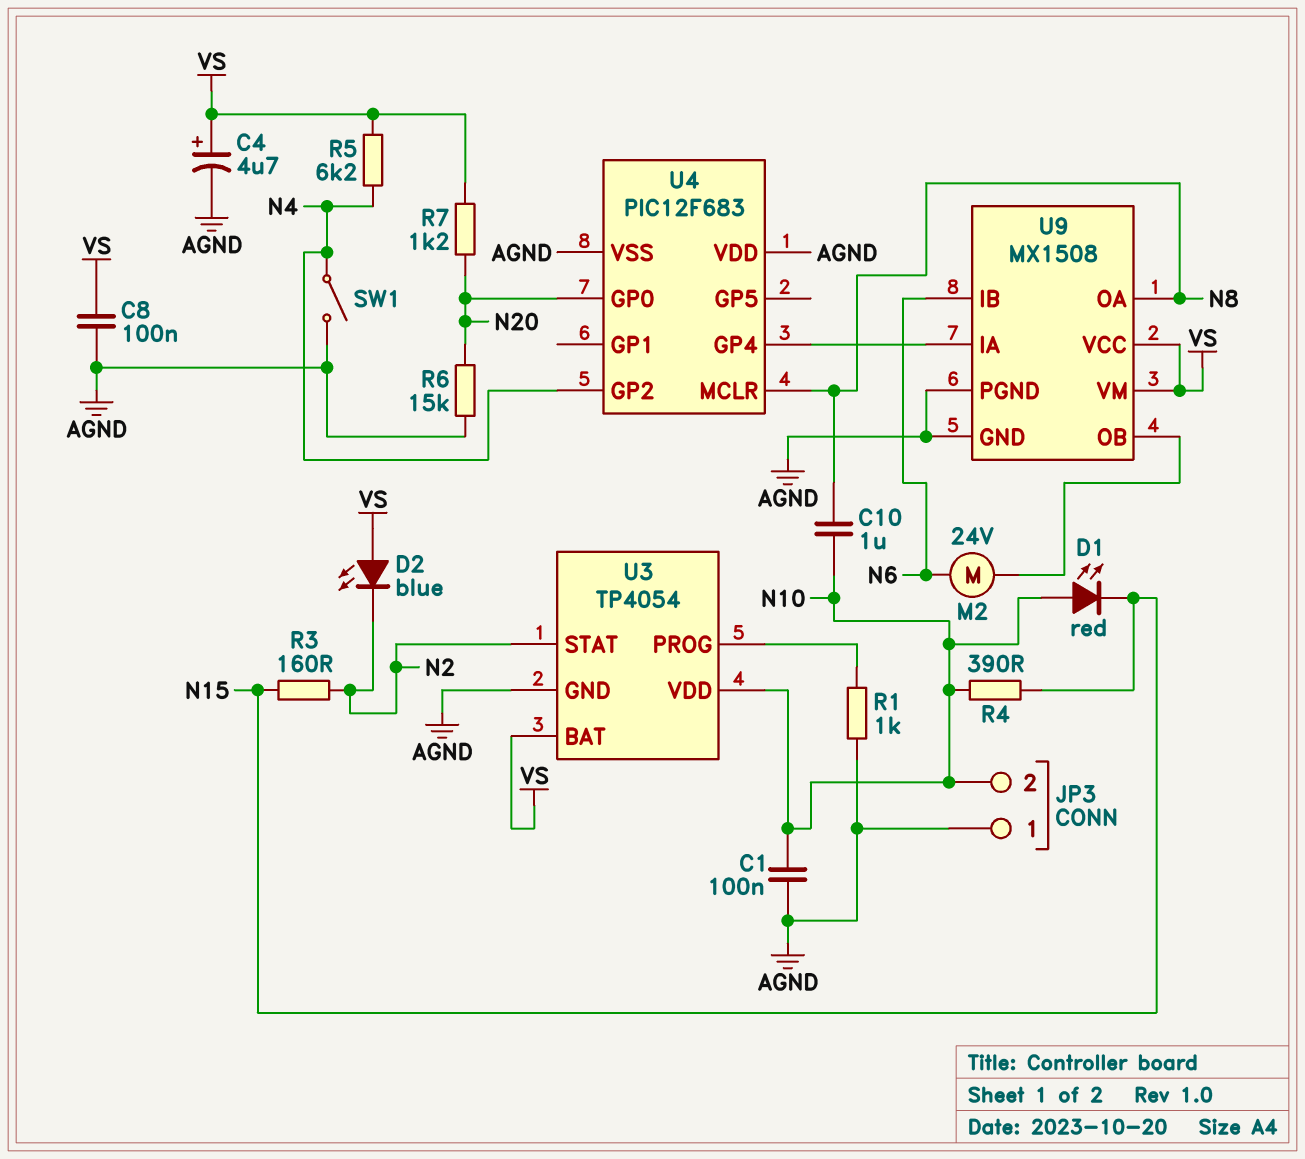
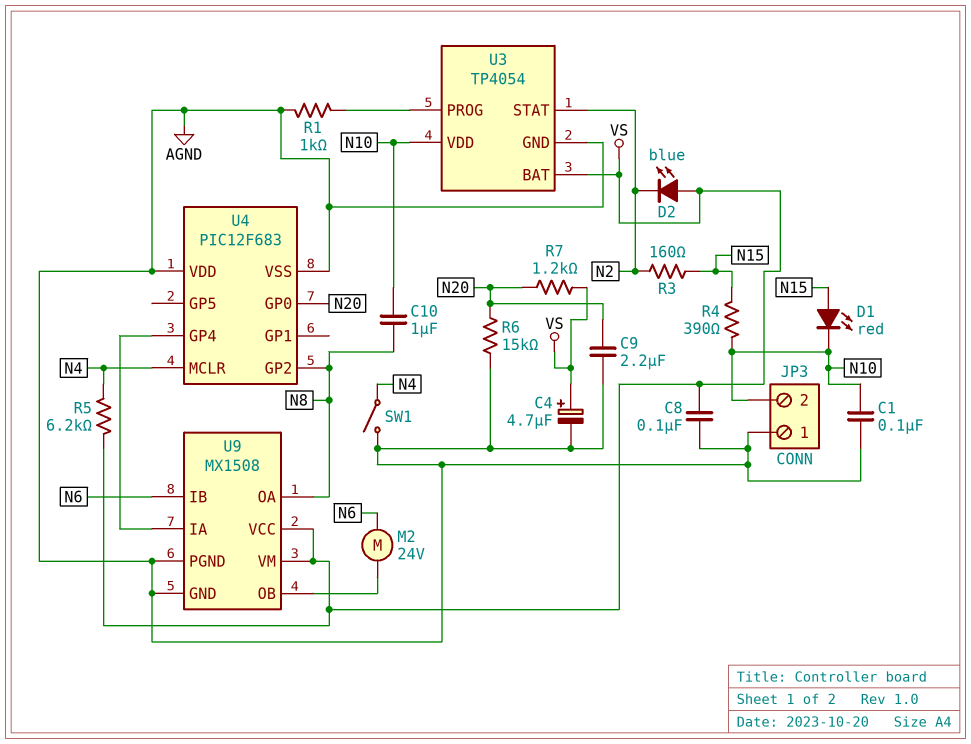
C9: none -> 2.2uF (AGND, N20)
D1: LED red (A N10, K N15) -> LED red (A N15, K N10)
U4 pin GP2: N4 -> N8
U4 pin MCLR: N8 -> N4

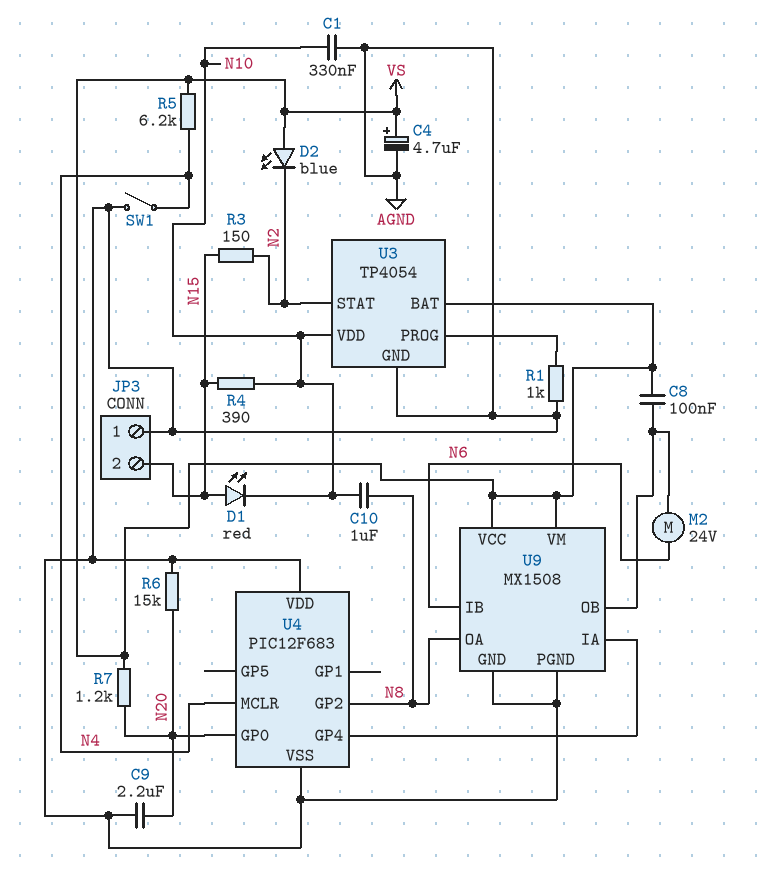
C1: 100nF (AGND, N10) -> 330nF (AGND, N10)
C8: 100nF (AGND, VS) -> 100nF (U9/OB, VS)
JP3 pin 2: N10 -> N15
R3: 160 (N2, N15) -> 150 (N2, N15)

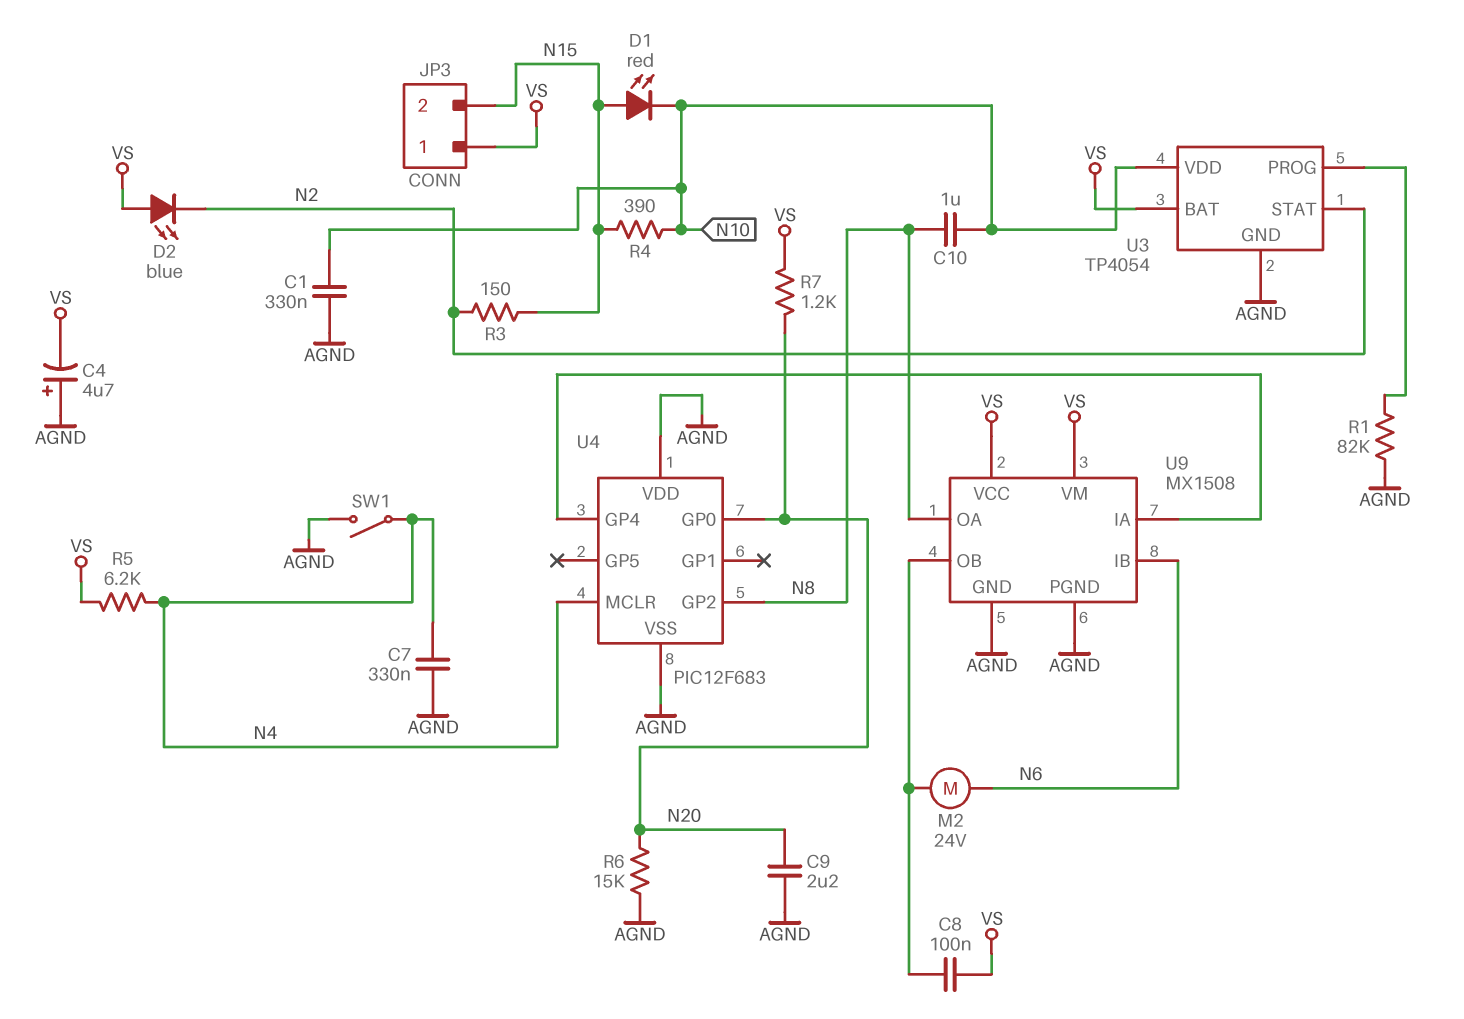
C4: 4.7uF (plus VS, minus AGND) -> 4.7uF (plus AGND, minus VS)
C7: none -> 330nF (AGND, N4)
JP3 pin 1: AGND -> VS
R1: 1k (AGND, U3/PROG) -> 82k (AGND, U3/PROG)

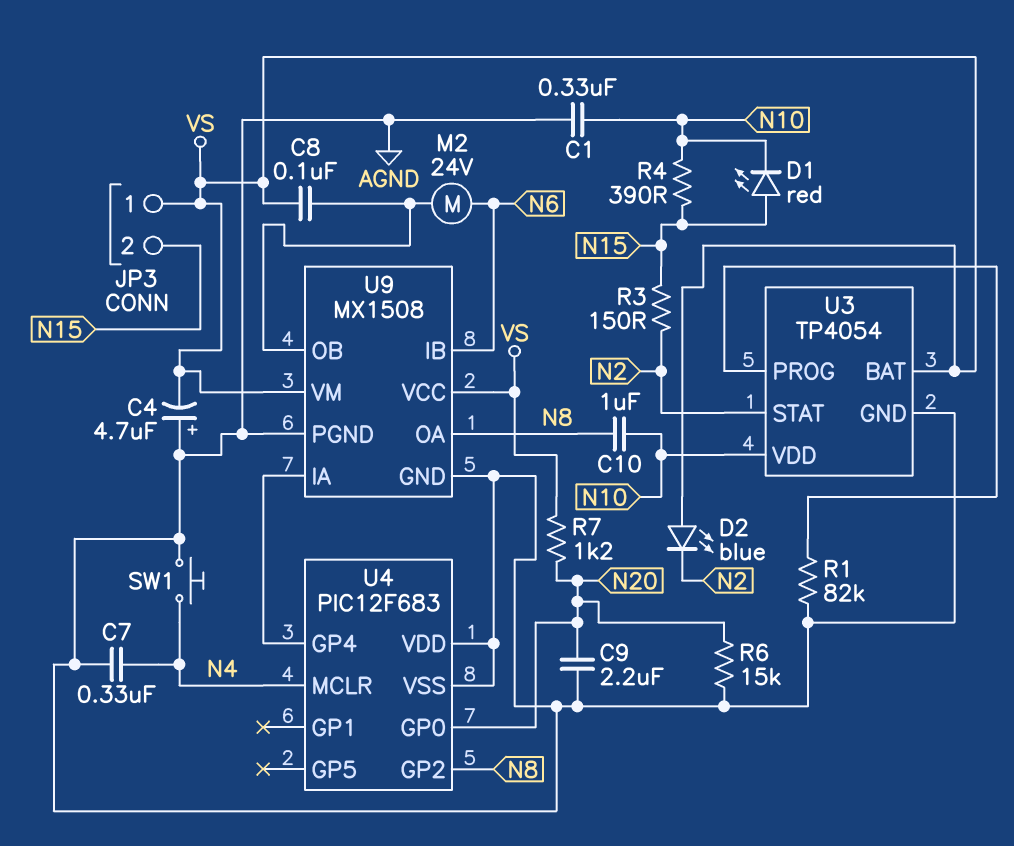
R5: 6.2k (N4, VS) -> none
SW1: switch (AGND, N4) -> button (AGND, N4)

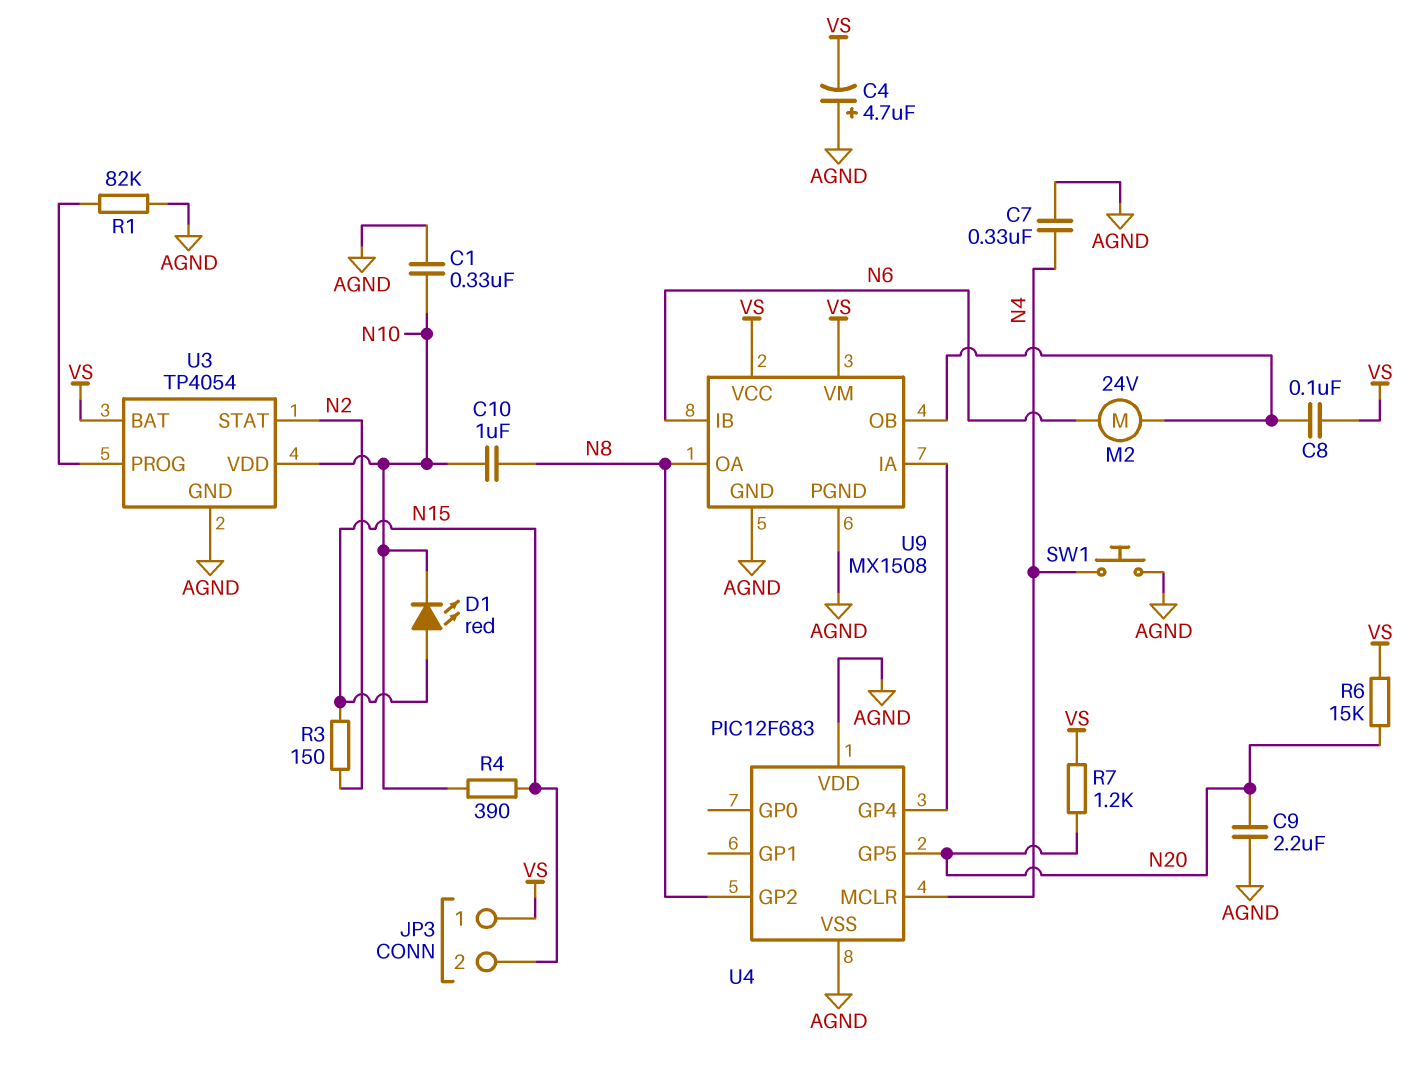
D2: LED blue (A VS, K N2) -> none
R6: 15k (AGND, N20) -> 15k (N20, VS)
U4 pin GP0: N20 -> none
U4 pin GP5: none -> N20

